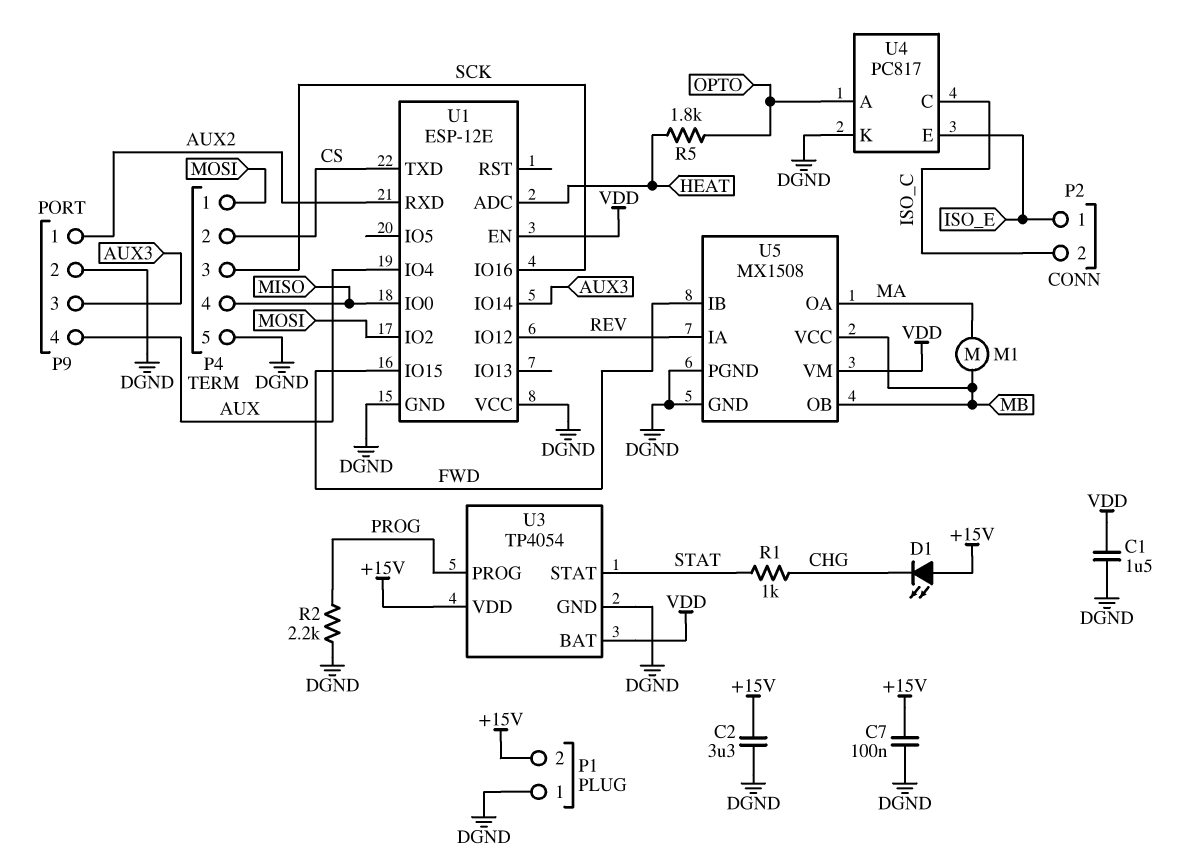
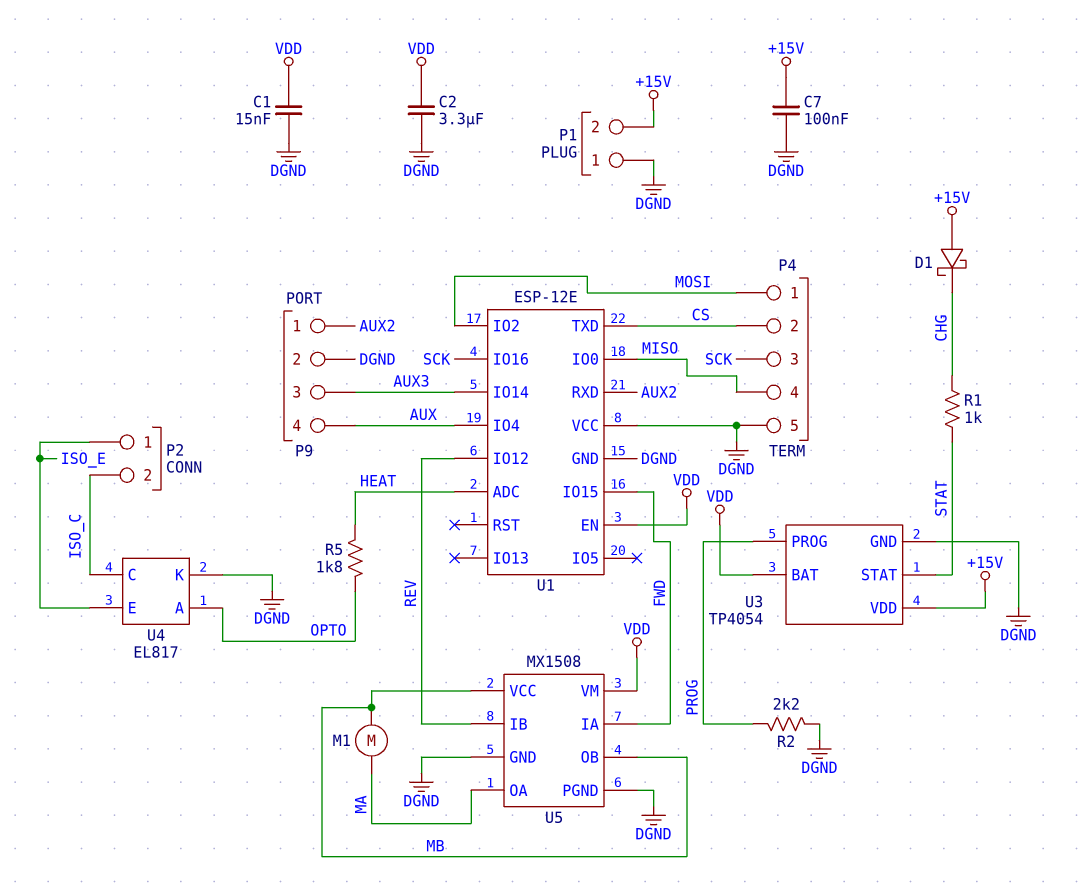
C1: 1.5uF (DGND, VDD) -> 15nF (DGND, VDD)
C2: 3.3uF (+15V, DGND) -> 3.3uF (DGND, VDD)
D1: LED (A +15V, K CHG) -> schottky (A +15V, K CHG)
U4: PC817 -> EL817
U5 pin IA: REV -> FWD
U5 pin IB: FWD -> REV

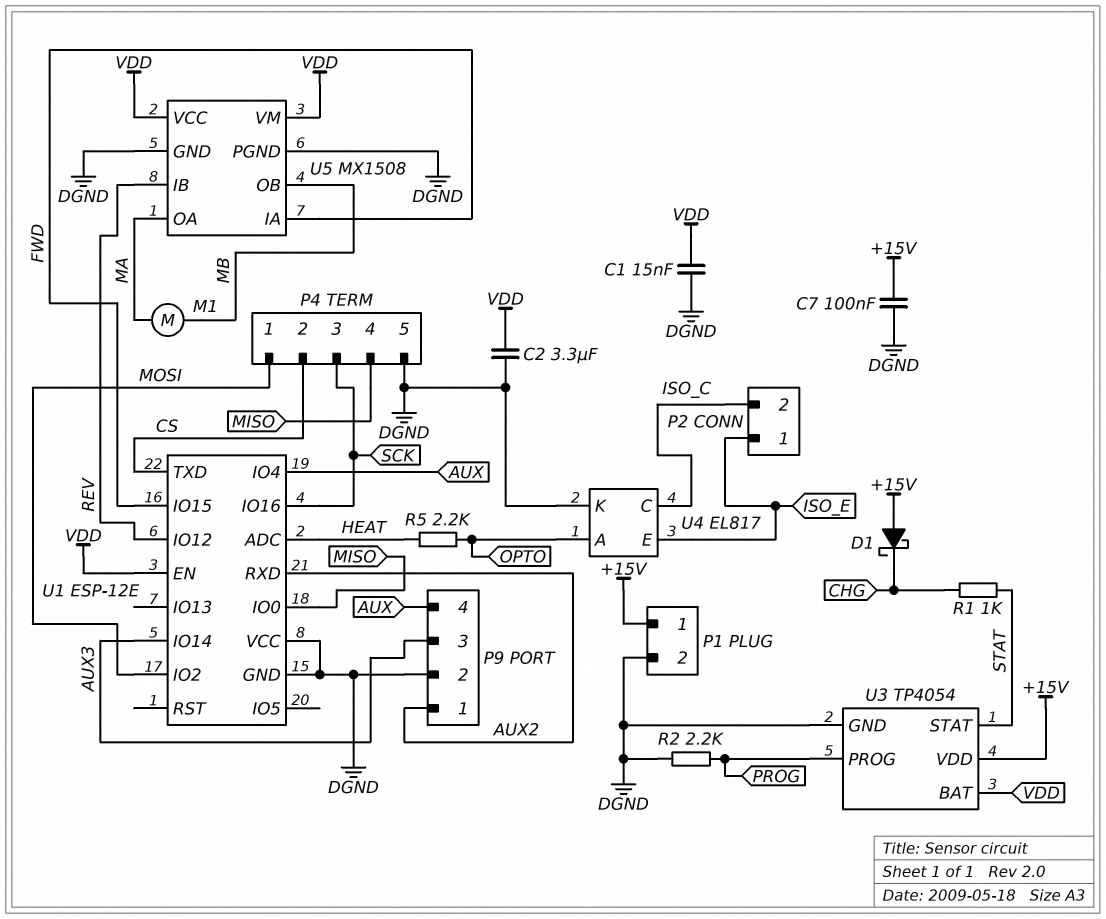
P1 pin 1: DGND -> +15V
P1 pin 2: +15V -> DGND
R5: 1.8k (HEAT, OPTO) -> 2.2k (HEAT, OPTO)
U5 pin VCC: MB -> VDD

